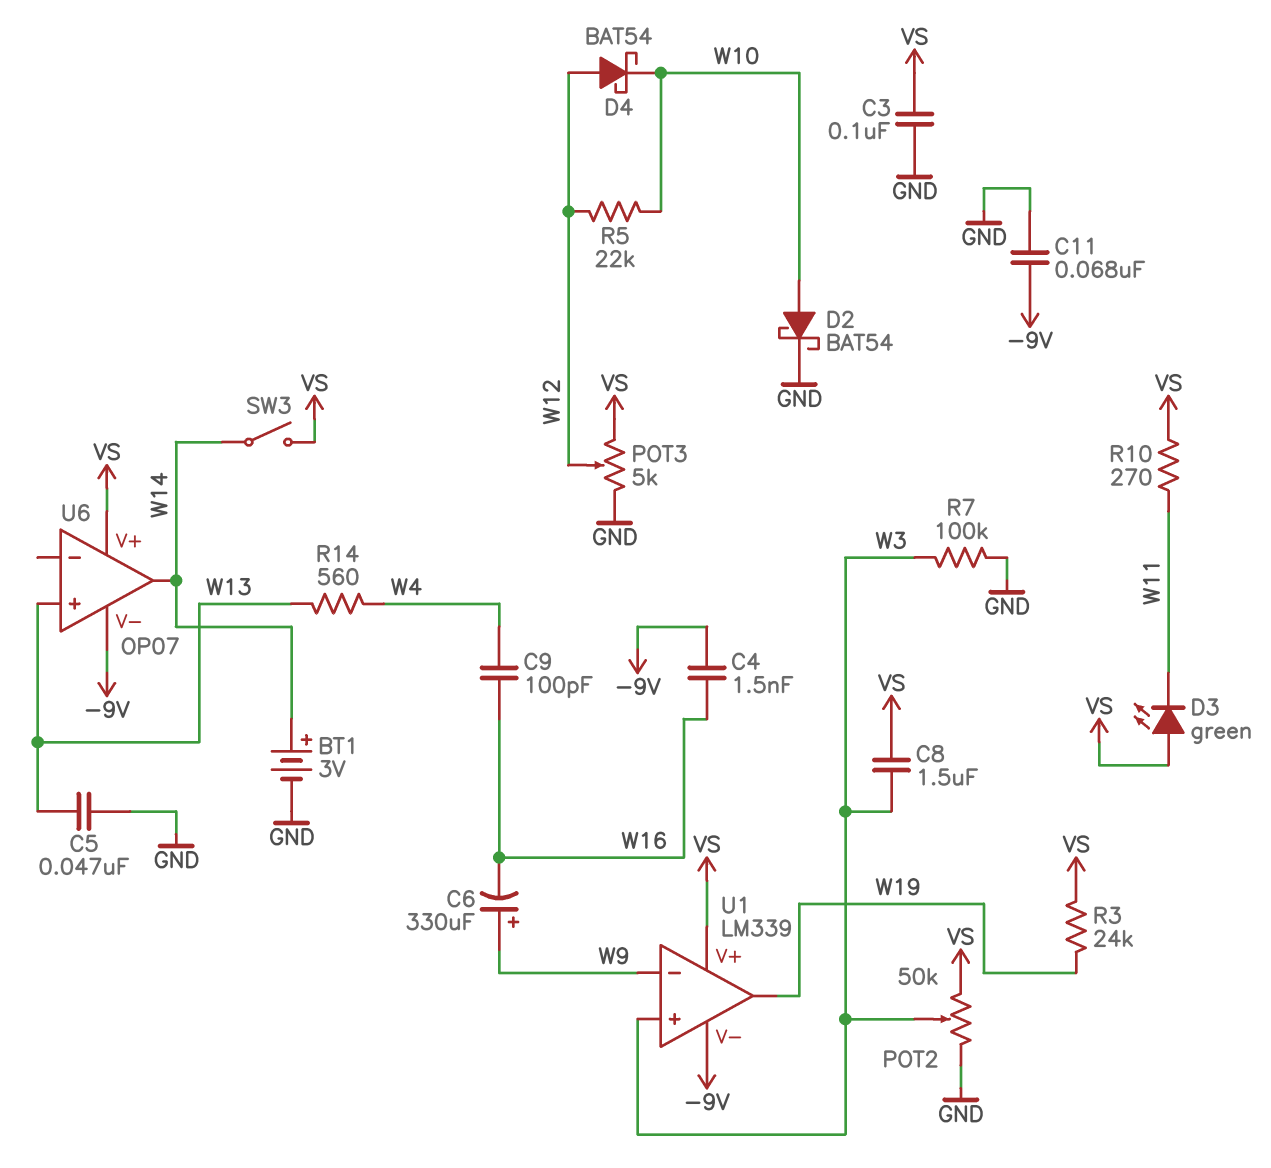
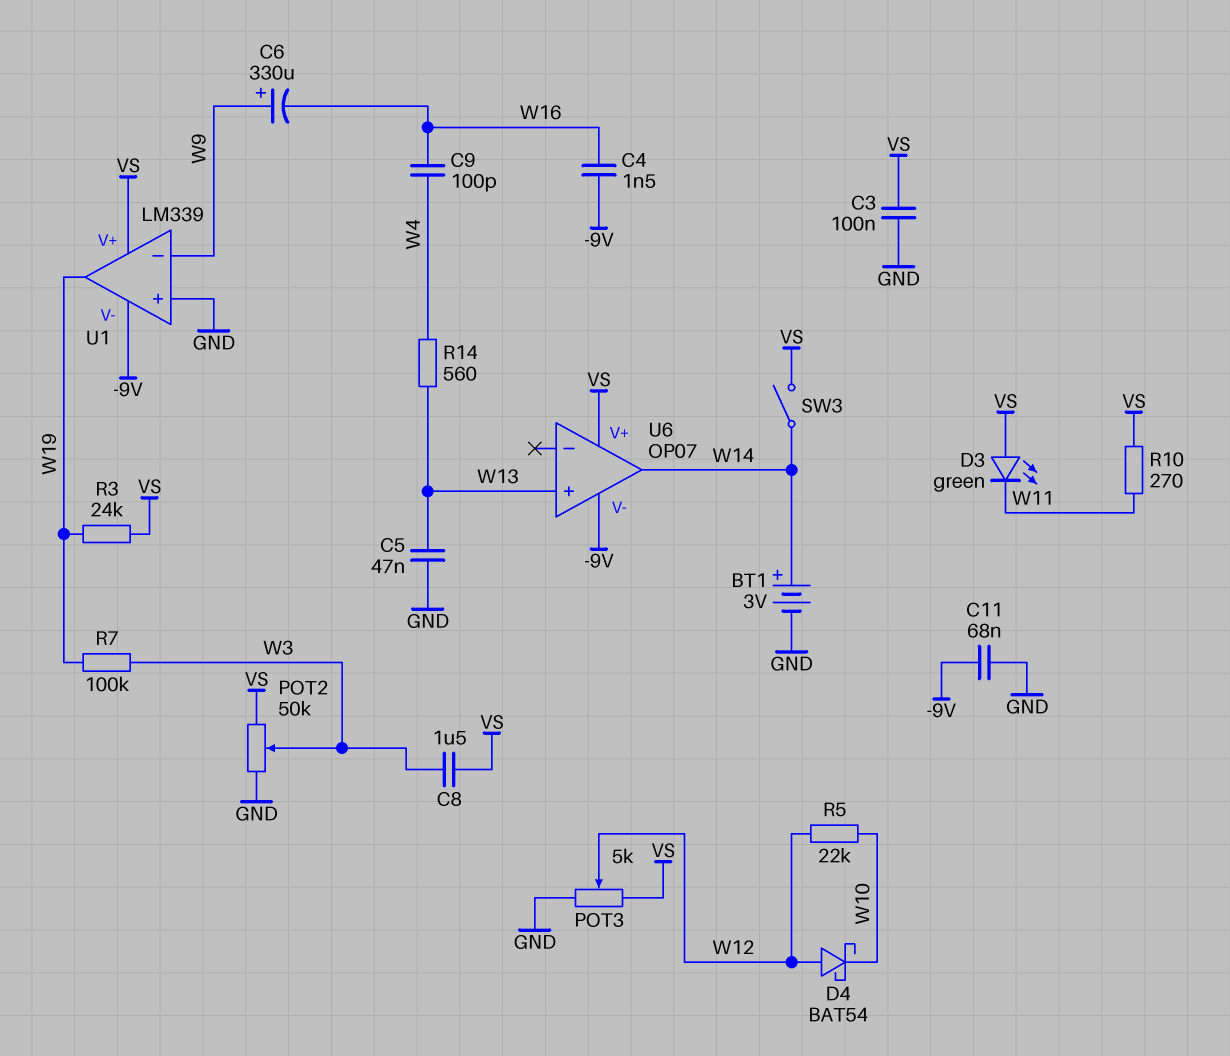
D2: schottky BAT54 (A W10, K GND) -> none
R7: 100k (GND, W3) -> 100k (W3, W19)
U1 pin in+: W3 -> GND

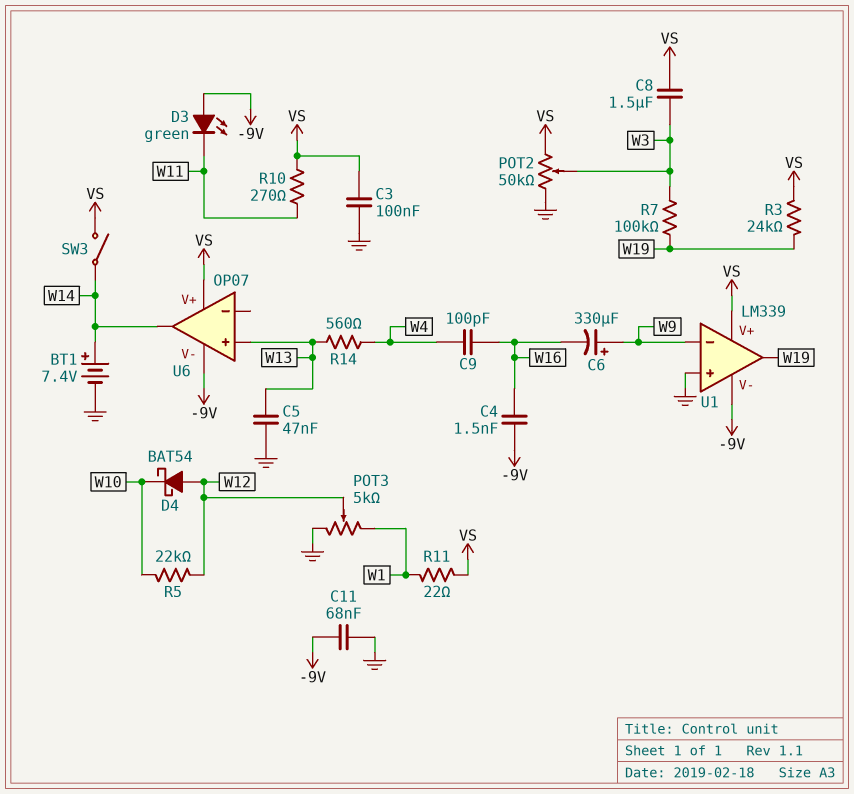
BT1: 3V (plus W14, minus GND) -> 7.4V (plus W14, minus GND)
D3: LED green (A VS, K W11) -> LED green (A -9V, K W11)
POT3: 5k (GND, VS, wiper W12) -> 5k (GND, W1, wiper W12)
R11: none -> 22 (VS, W1)

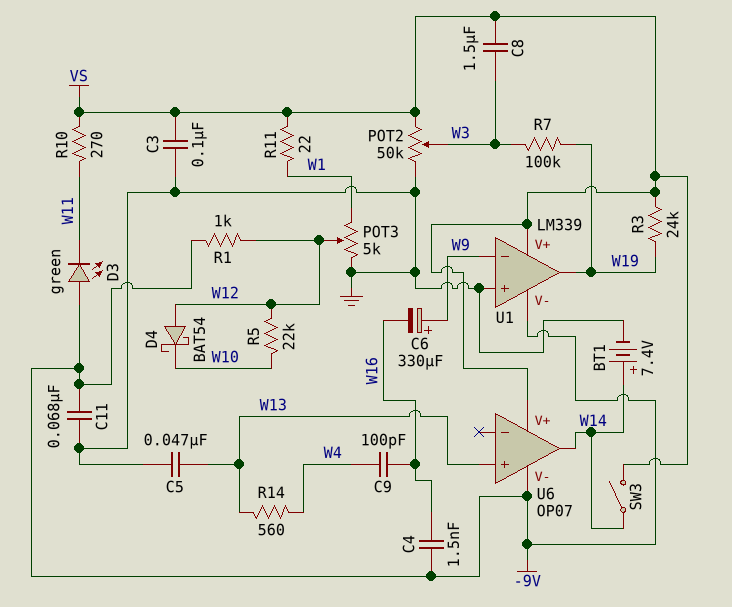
R1: none -> 1k (-9V, W12)

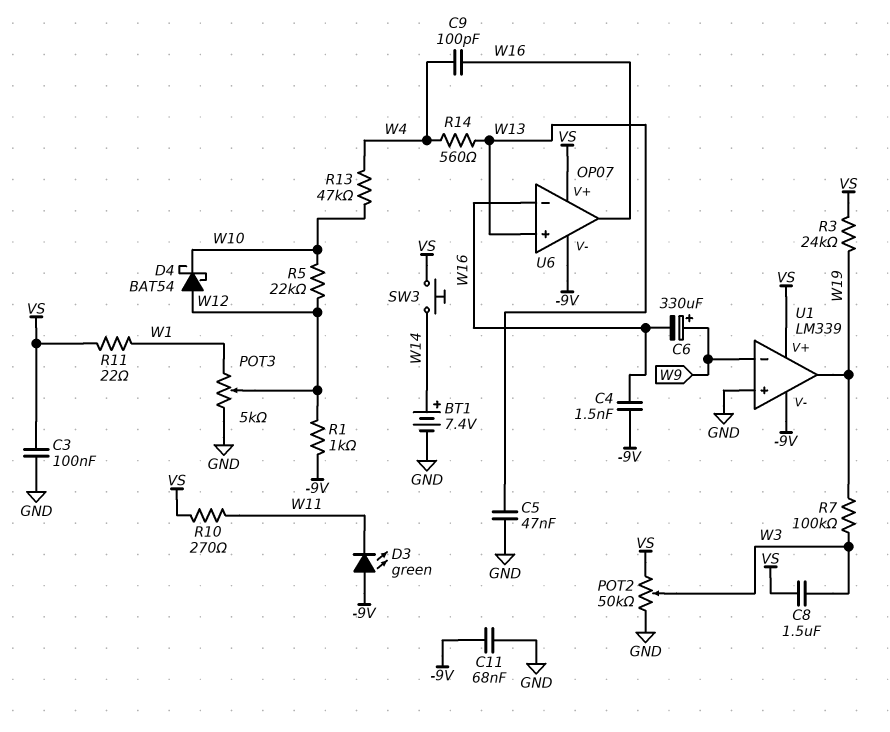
R13: none -> 47k (W4, W10)
SW3: switch (VS, W14) -> button (VS, W14)
U6 pin in-: none -> W16
U6 pin out: W14 -> W16

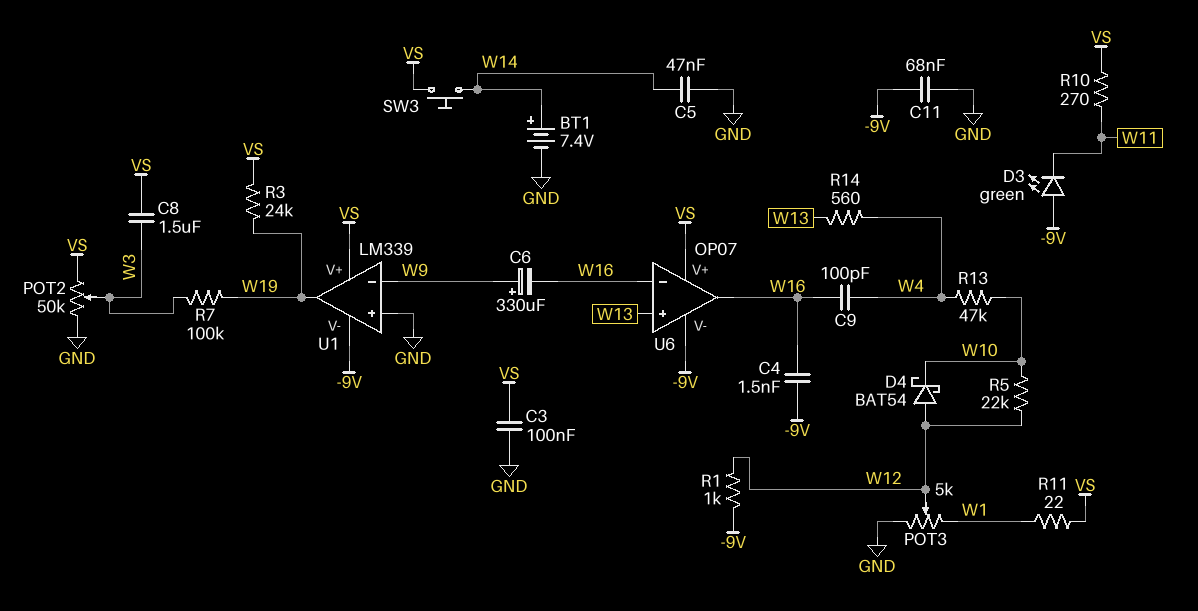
C5: 47nF (GND, W13) -> 47nF (GND, W14)

